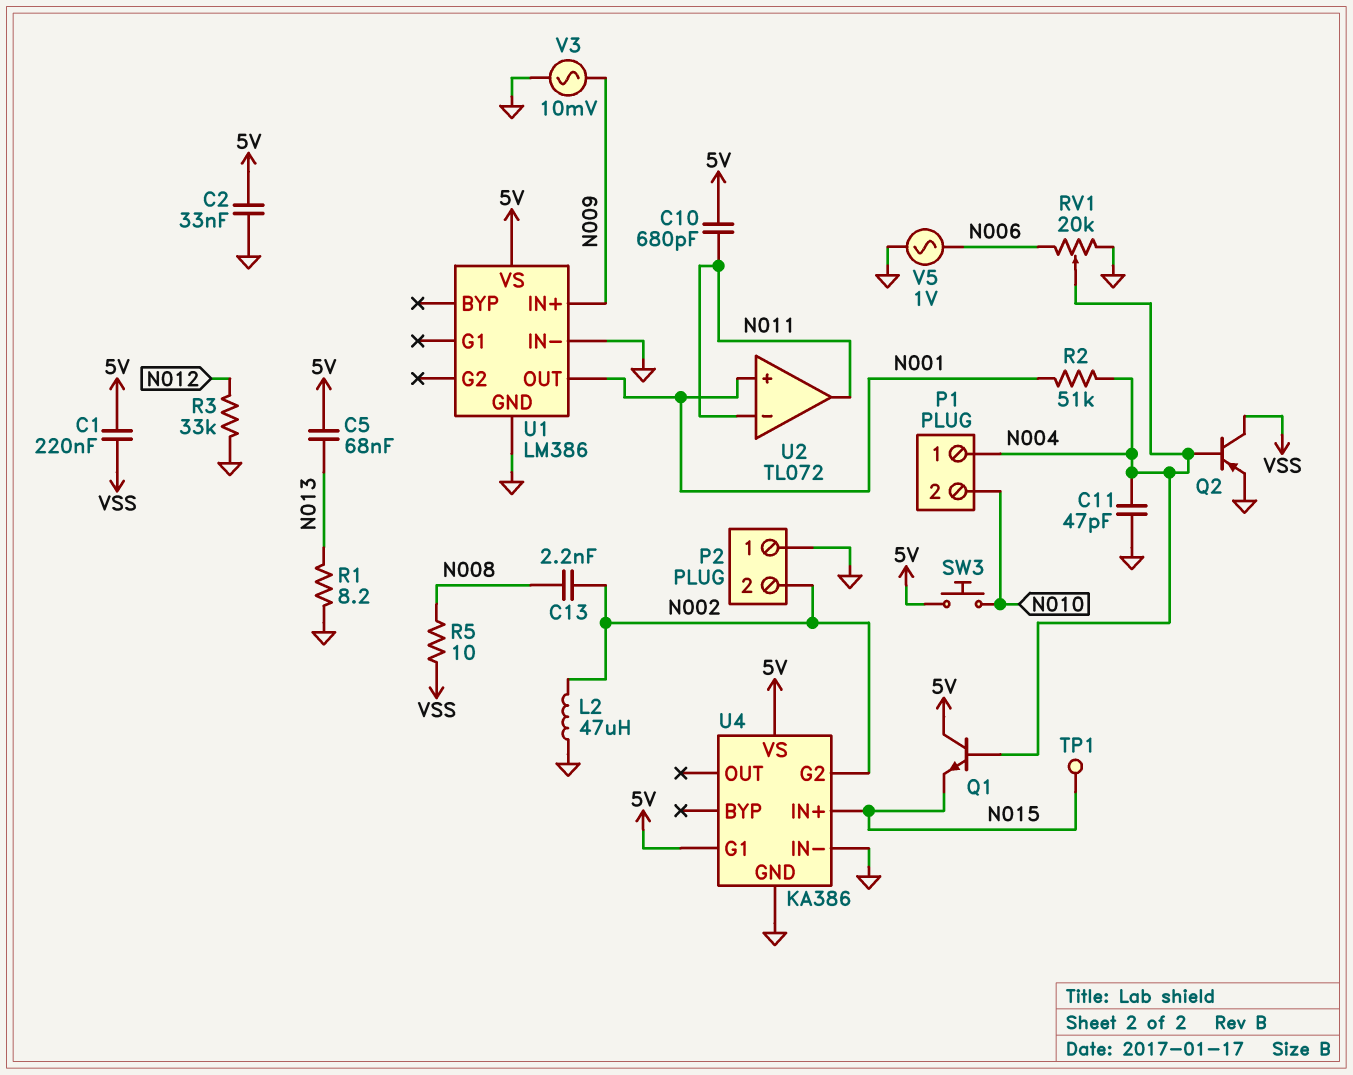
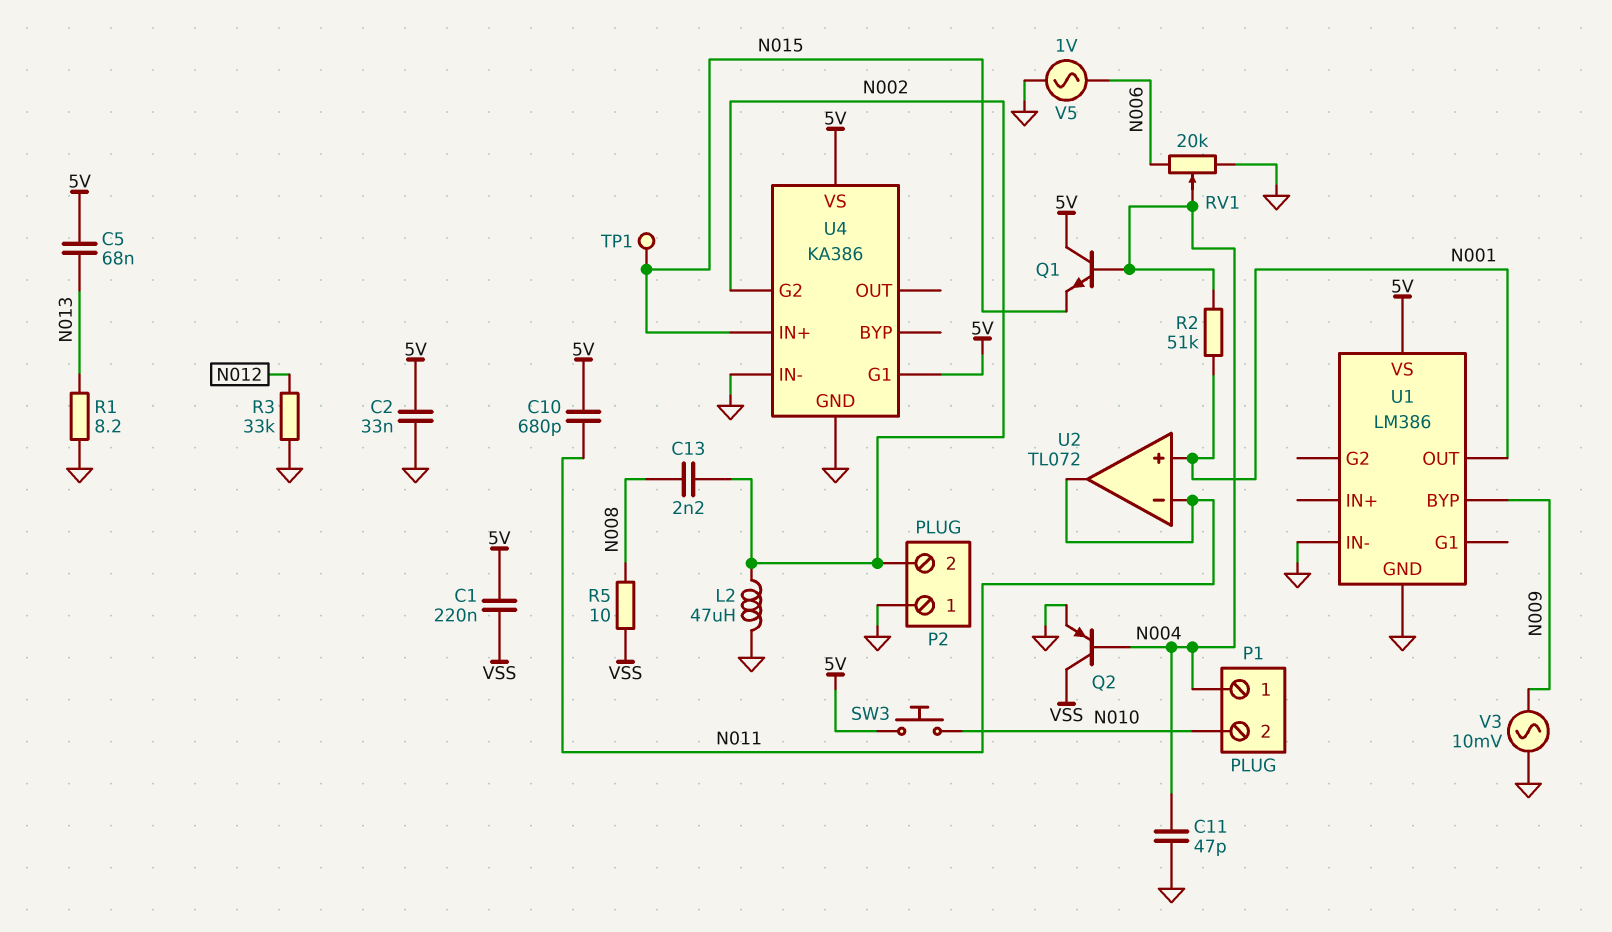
U1 pin BYP: none -> N009
U1 pin IN+: N009 -> none

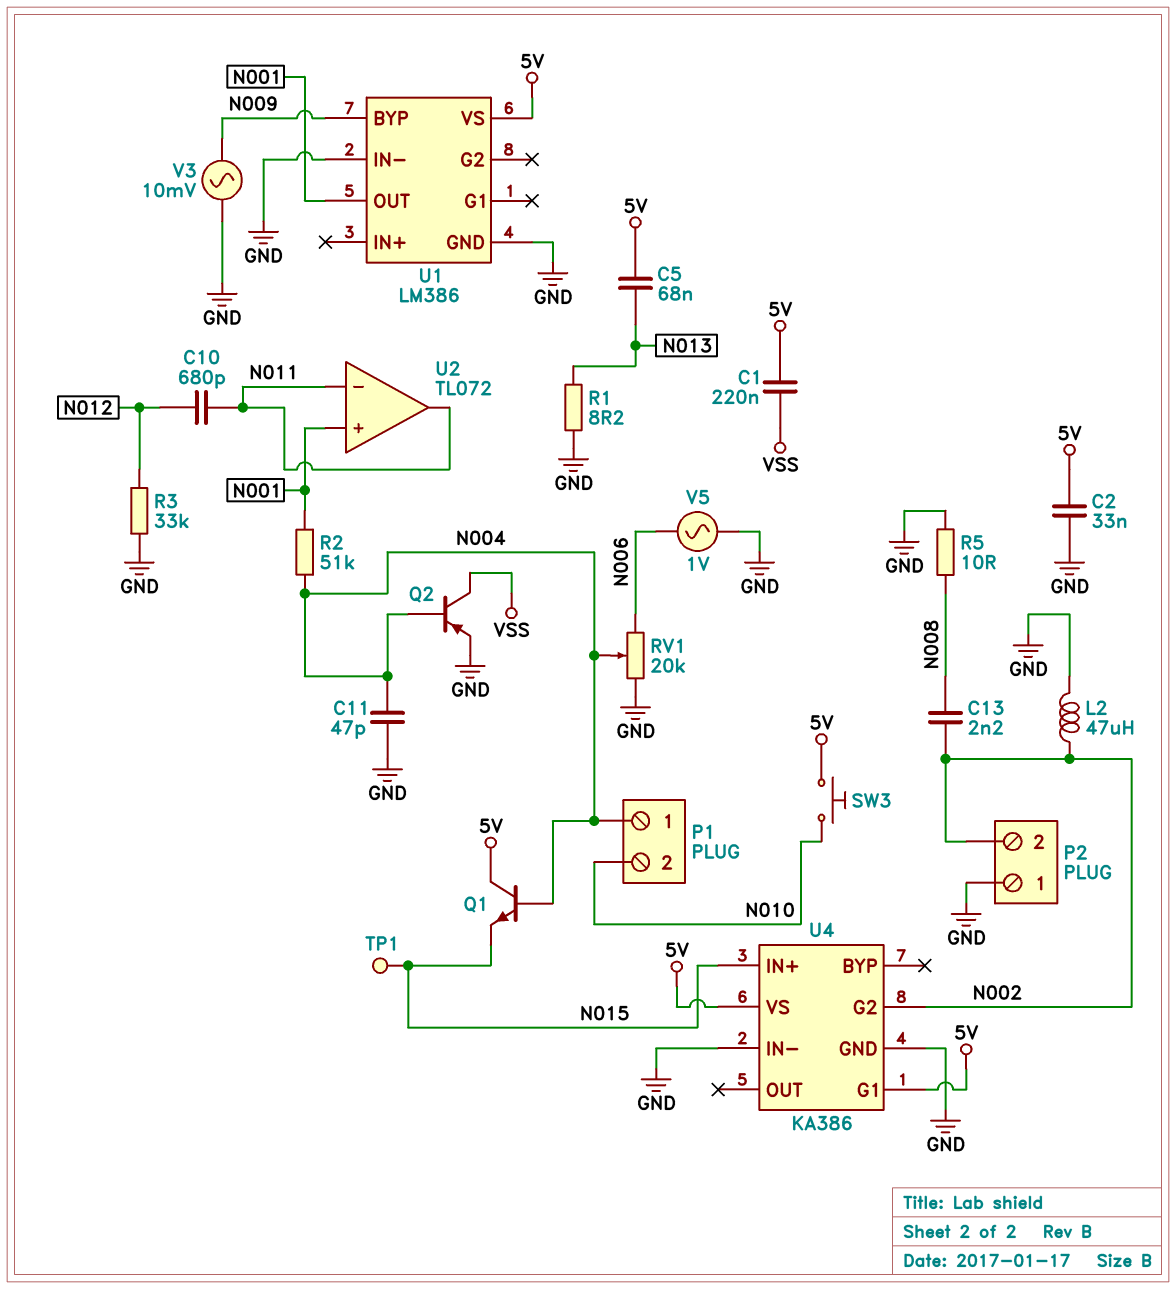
C10: 680pF (5V, N011) -> 680pF (N011, N012)
R5: 10 (N008, VSS) -> 10 (GND, N008)

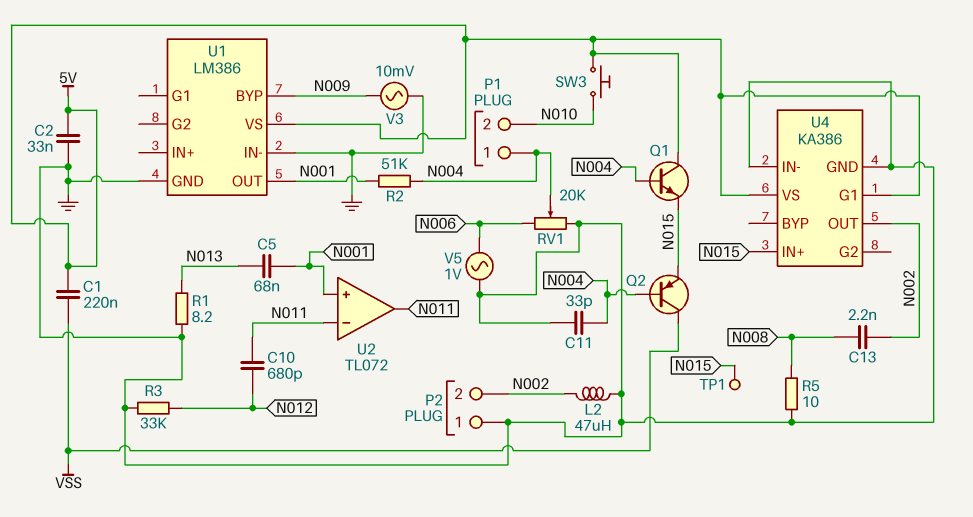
C5: 68nF (5V, N013) -> 68nF (N001, N013)
C11: 47pF (GND, N004) -> 33pF (GND, N004)
Q2: PNP (B N004, C VSS, E GND) -> PNP (B N004, C VSS, E N015)
U4 pin G2: N002 -> none
U4 pin OUT: none -> N002

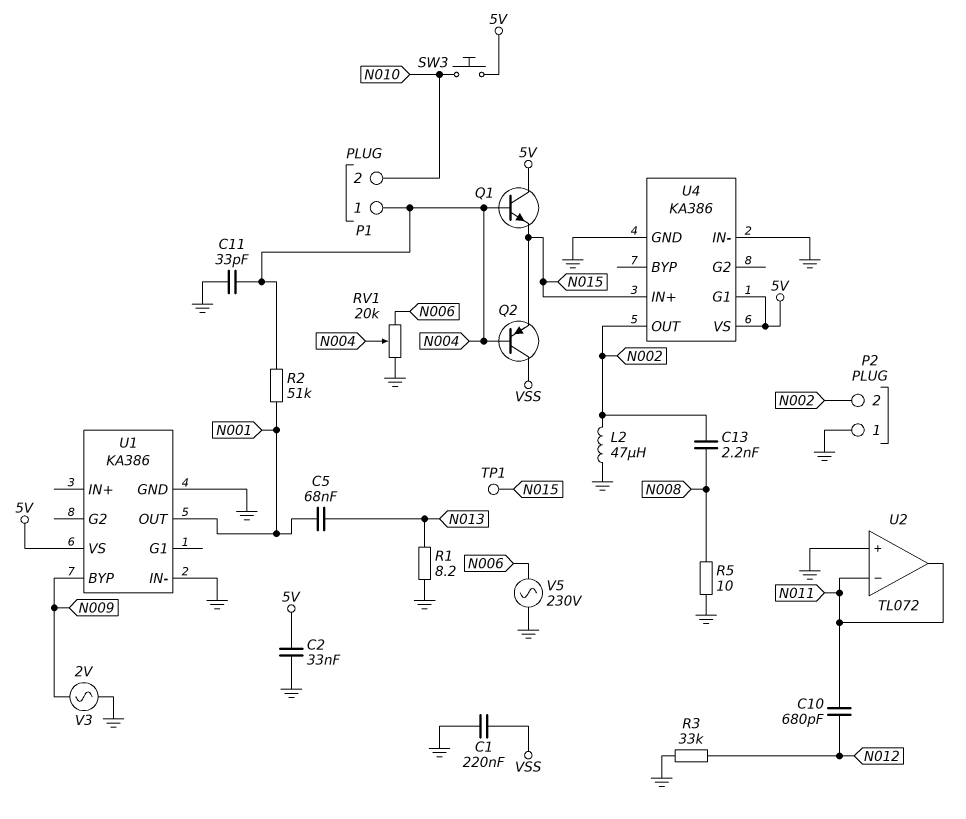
C1: 220nF (5V, VSS) -> 220nF (GND, VSS)
U1: LM386 -> KA386
U2 pin in+: N001 -> GND
V3: AC 10mV (GND, N009) -> AC 2V (GND, N009)
V5: AC 1V (GND, N006) -> AC 230V (GND, N006)

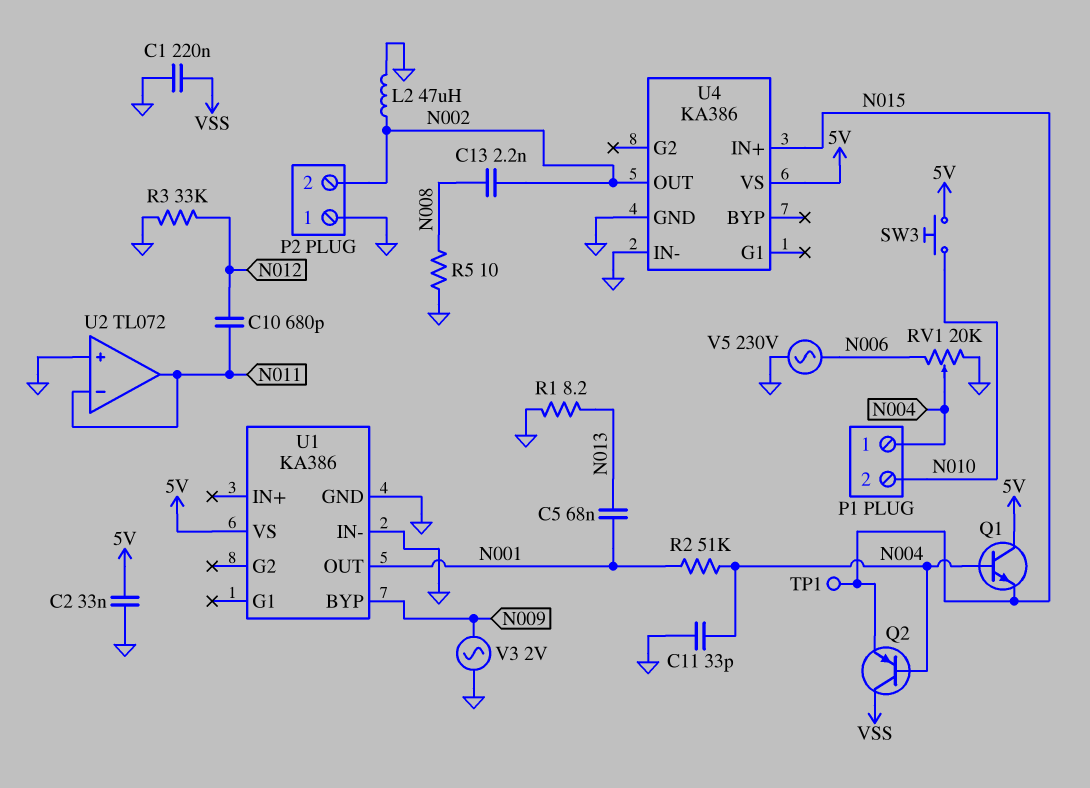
U4 pin G1: 5V -> none

